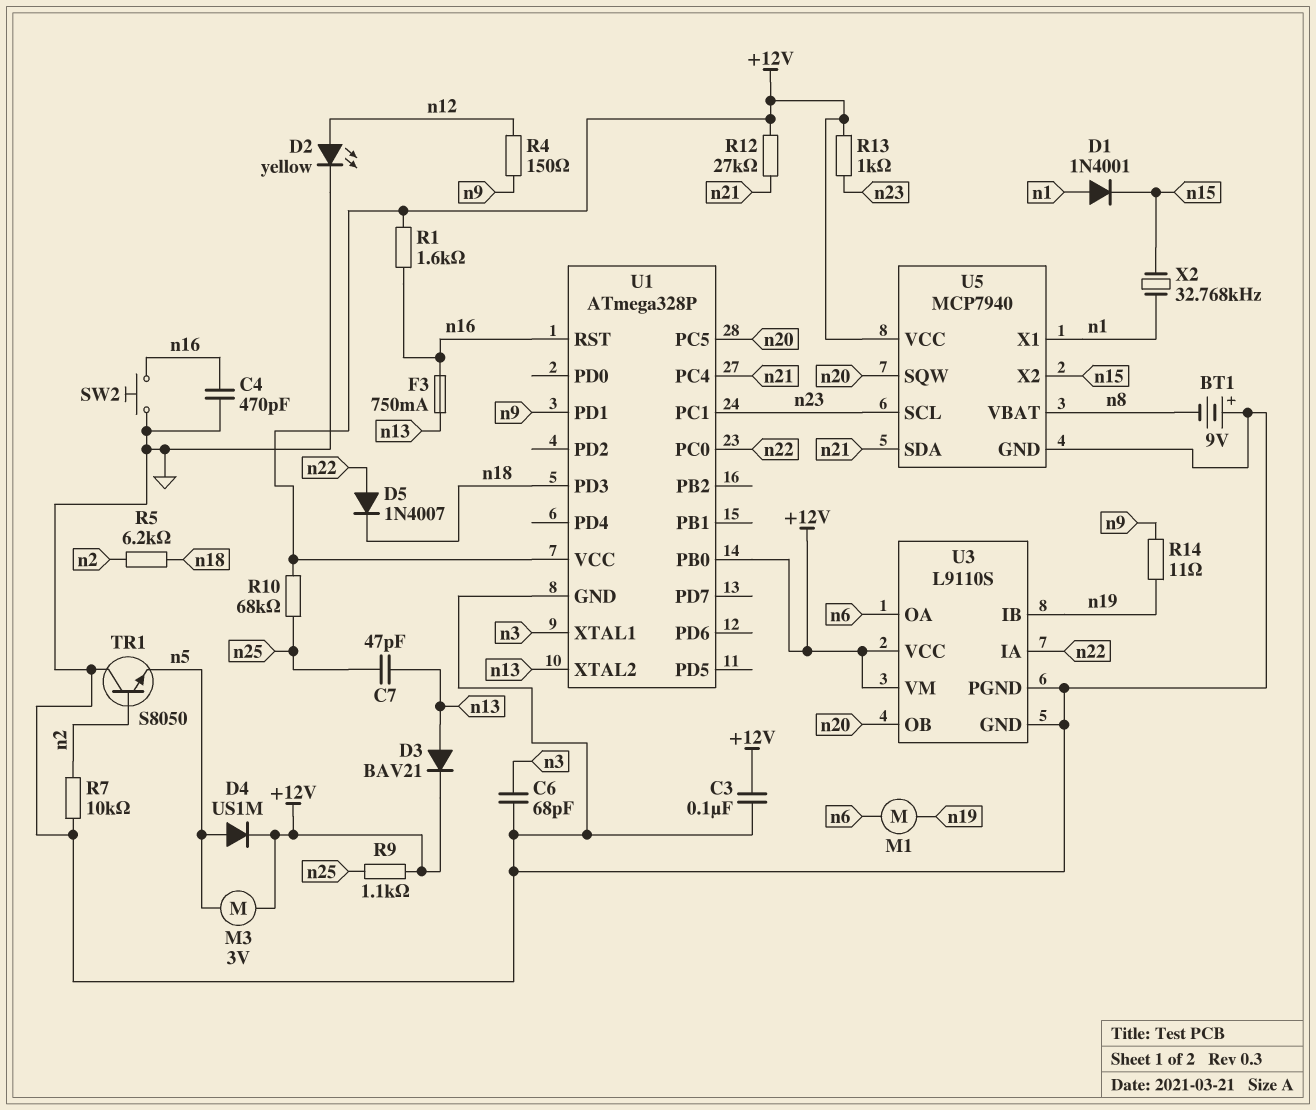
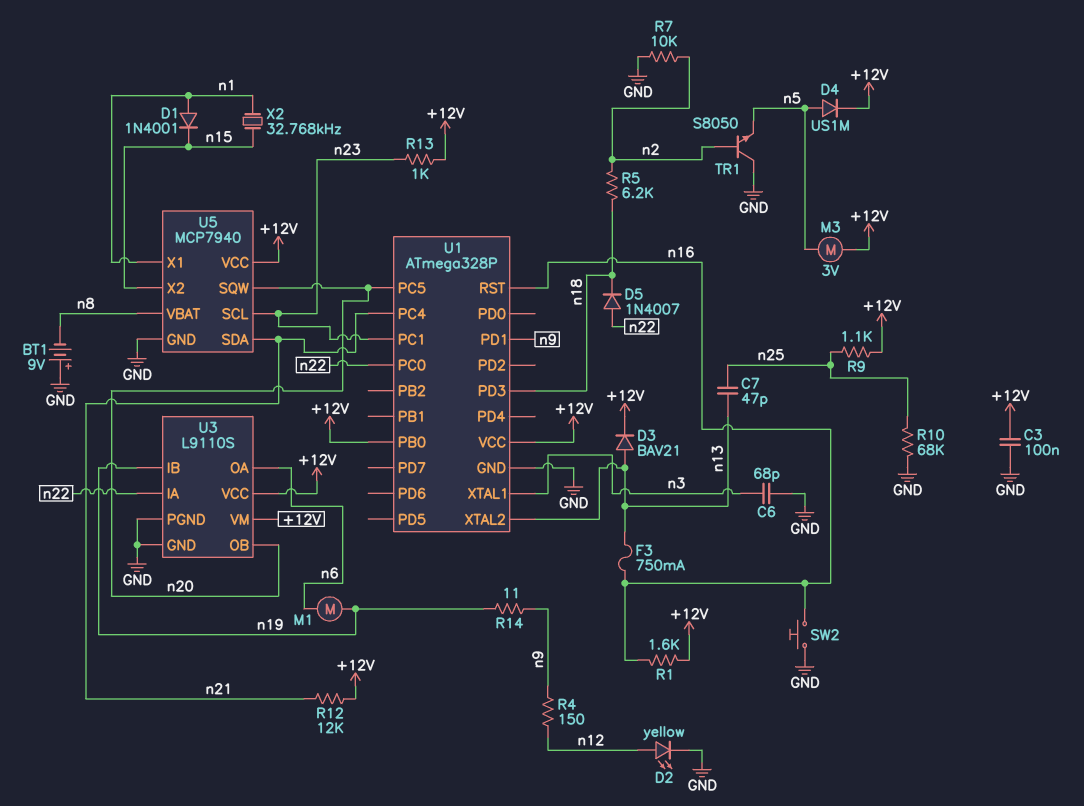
C4: 470pF (GND, n16) -> none
R10: 68k (+12V, n25) -> 68k (GND, n25)
R12: 27k (+12V, n21) -> 12k (+12V, n21)

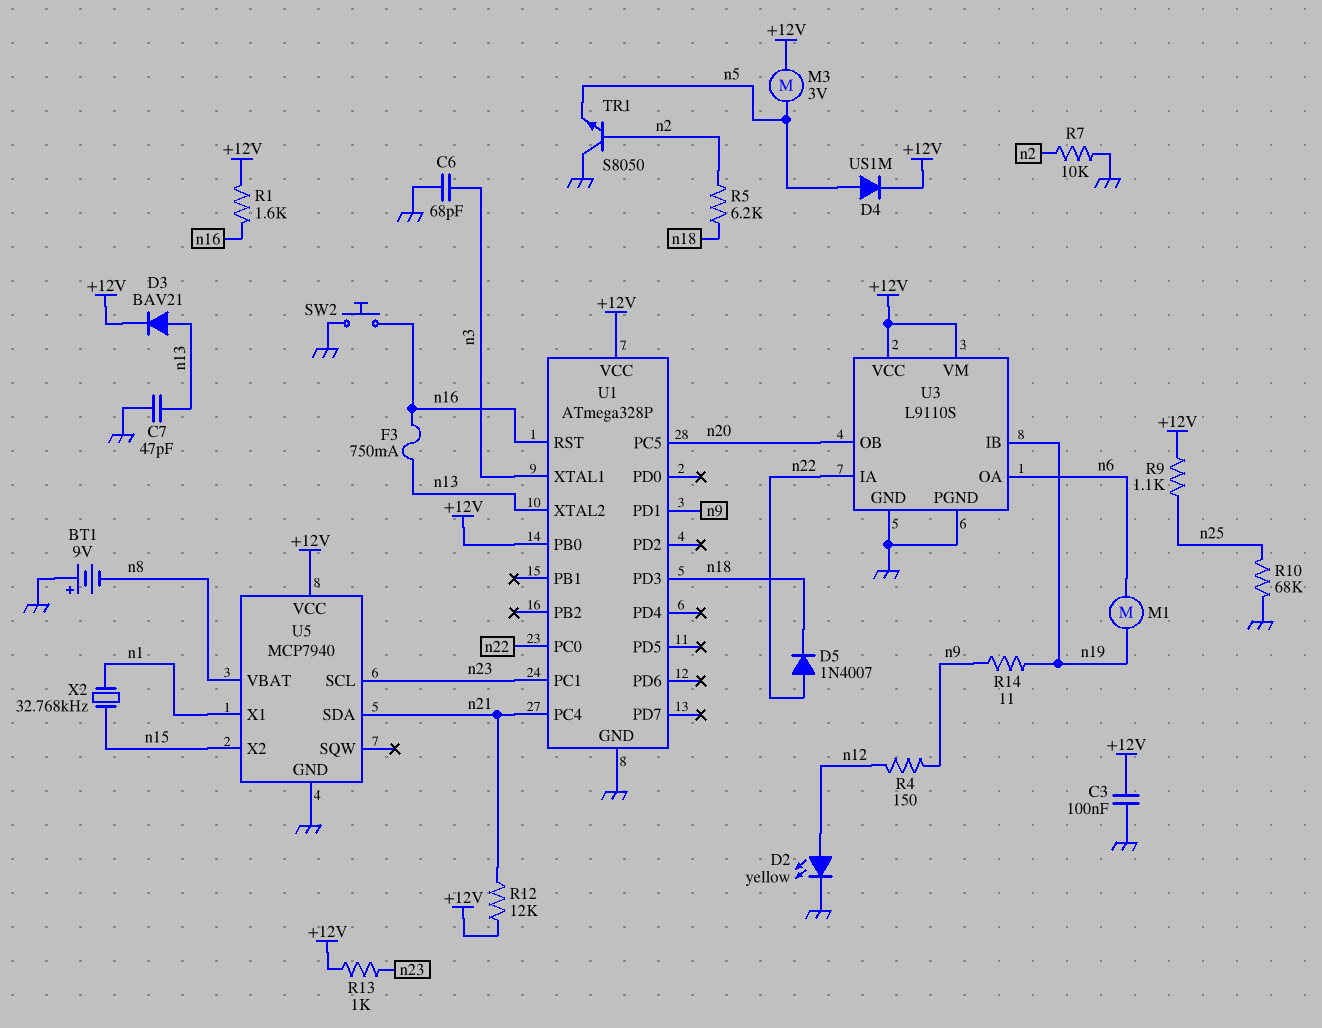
C7: 47pF (n13, n25) -> 47pF (GND, n13)
D1: diode 1N4001 (A n1, K n15) -> none
U5 pin SQW: n20 -> none

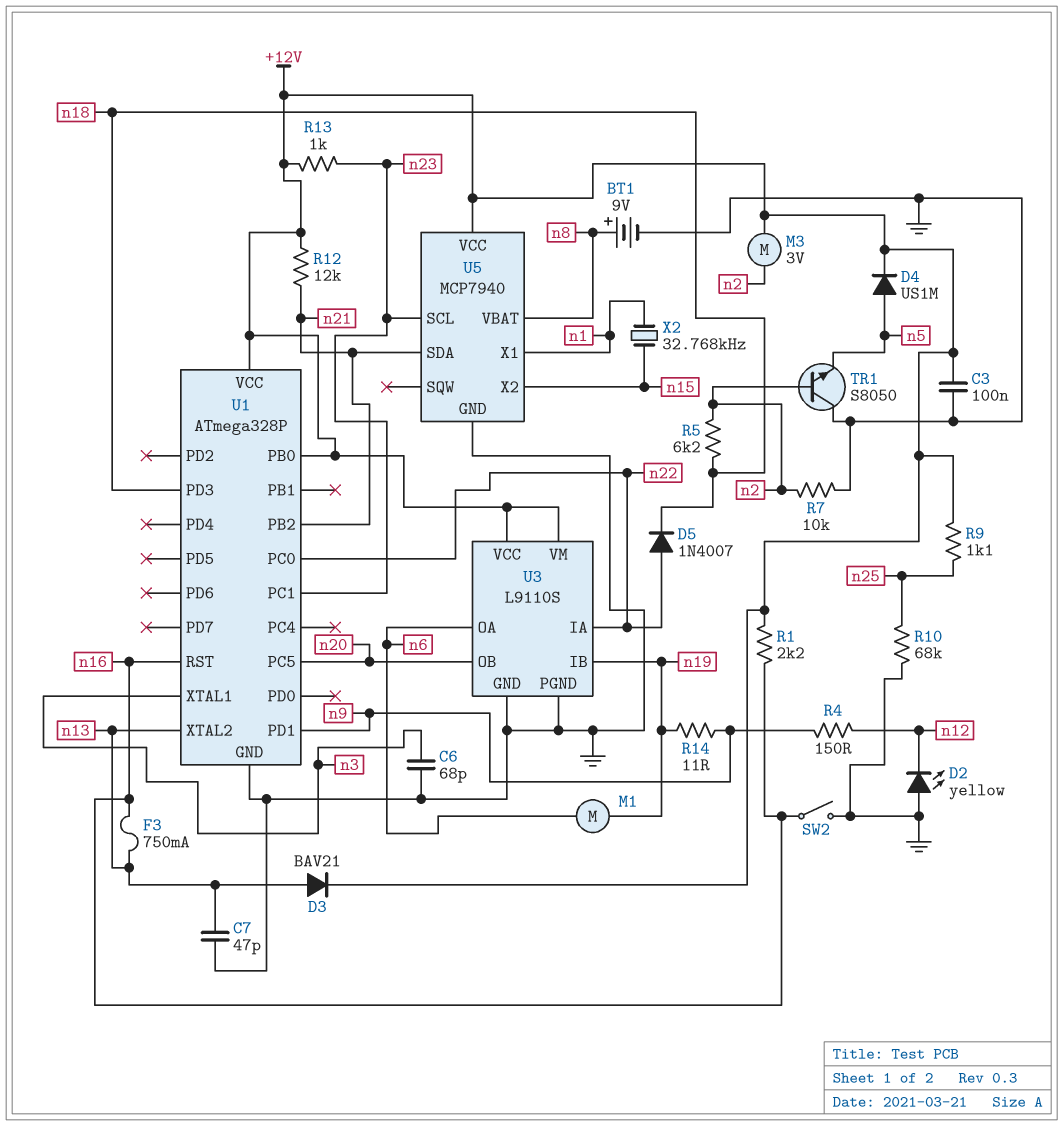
BT1: 9V (plus GND, minus n8) -> 9V (plus n8, minus GND)
D2: LED yellow (A n12, K GND) -> LED yellow (A GND, K n12)
M3: motor 3V (+12V, n5) -> motor 3V (+12V, n2)
R1: 1.6k (+12V, n16) -> 2.2k (+12V, n16)
SW2: button (GND, n16) -> switch (GND, n16)
U1 pin PB2: none -> n21
U1 pin PC4: n21 -> none

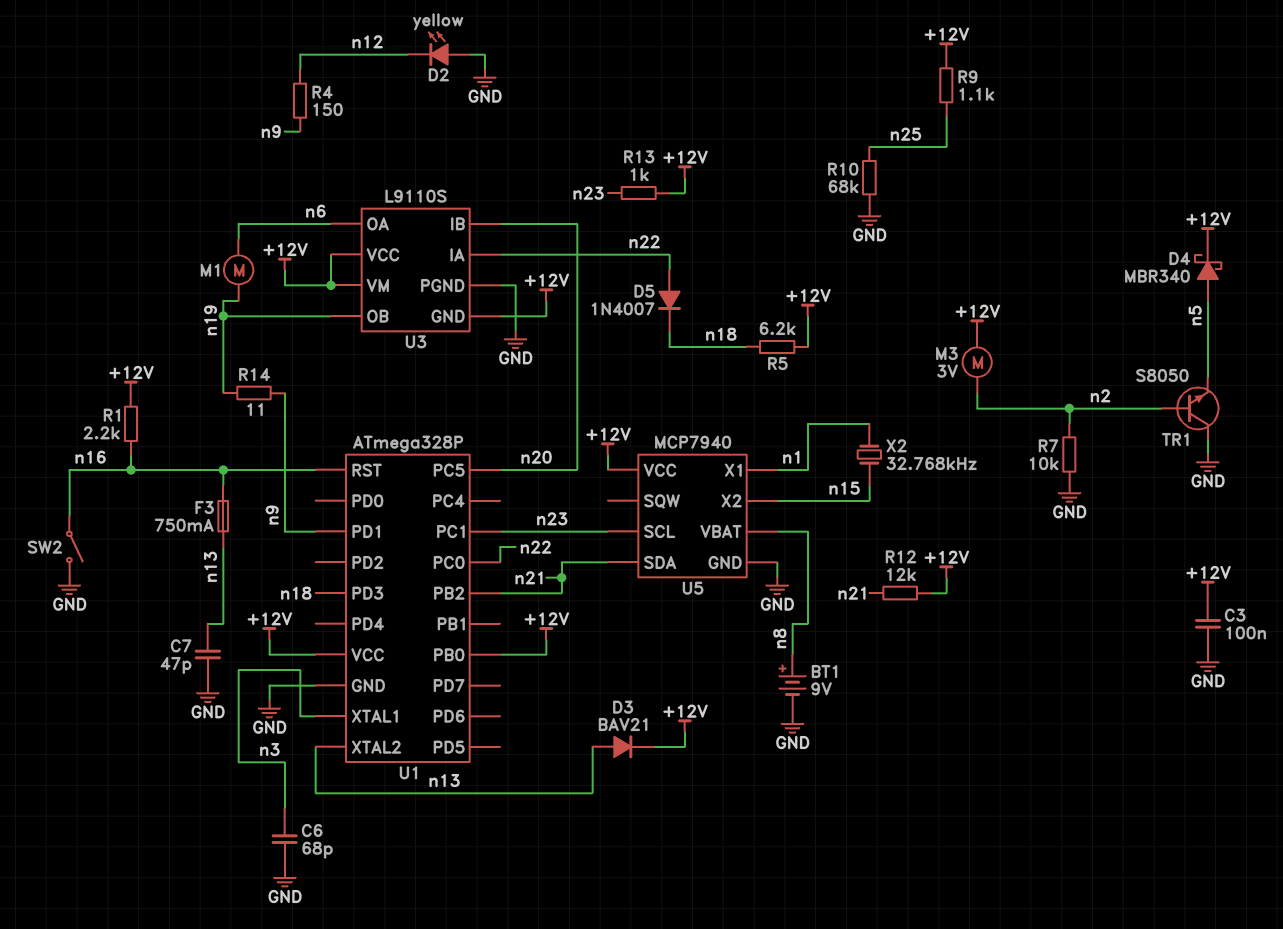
D4: diode US1M (A n5, K +12V) -> schottky MBR340 (A n5, K +12V)
R5: 6.2k (n2, n18) -> 6.2k (+12V, n18)
U3 pin GND: GND -> +12V
U3 pin IB: n19 -> n20
U3 pin OB: n20 -> n19

